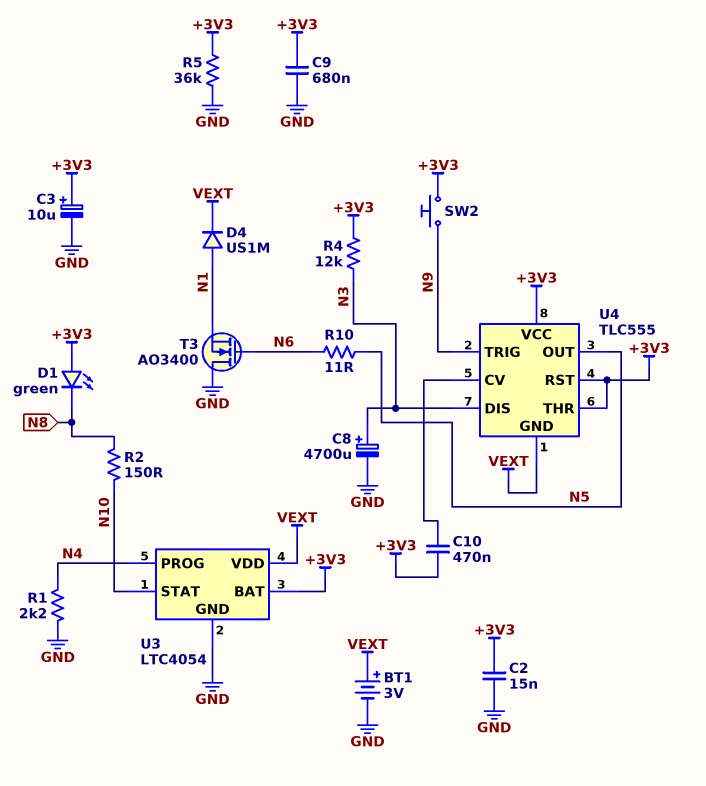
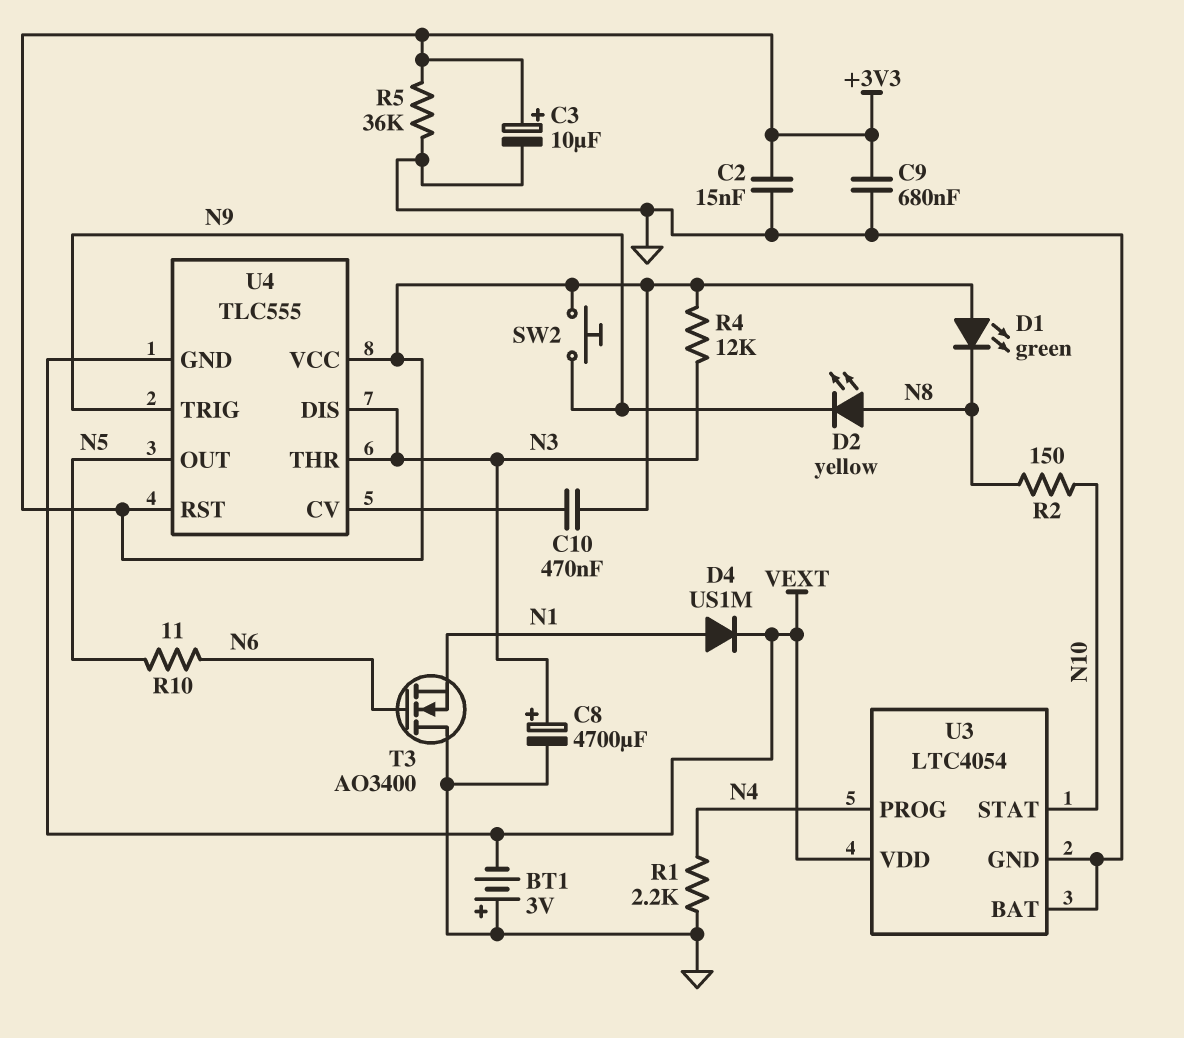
BT1: 3V (plus VEXT, minus GND) -> 3V (plus GND, minus VEXT)
D2: none -> LED yellow (A N8, K N9)
U3 pin BAT: +3V3 -> GND
U4 pin THR: +3V3 -> N3

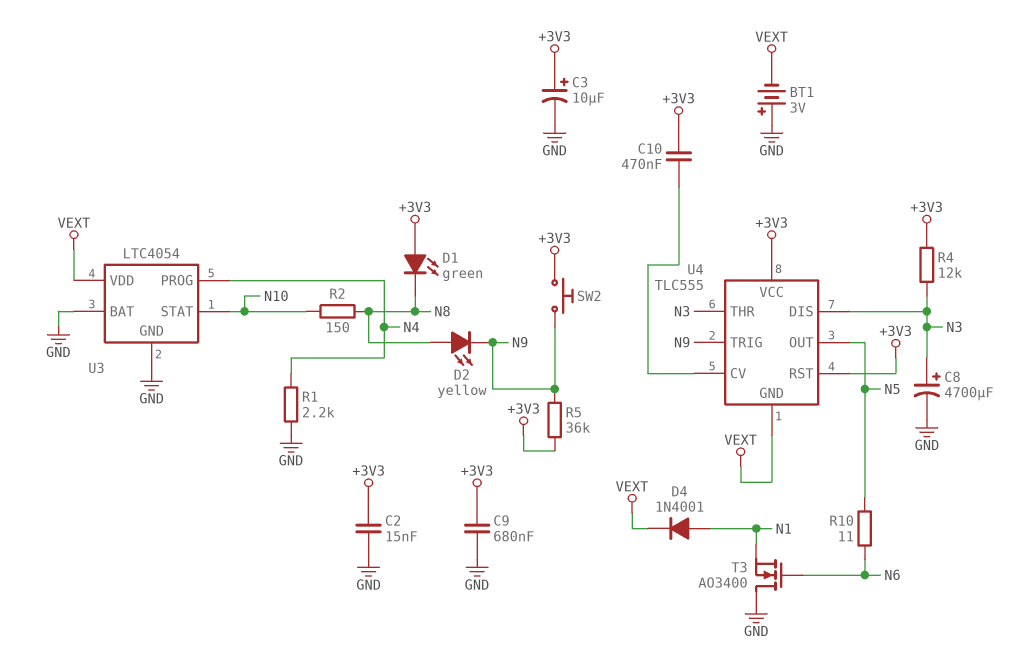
D4: diode US1M (A N1, K VEXT) -> diode 1N4001 (A N1, K VEXT)
R5: 36k (+3V3, GND) -> 36k (+3V3, N9)

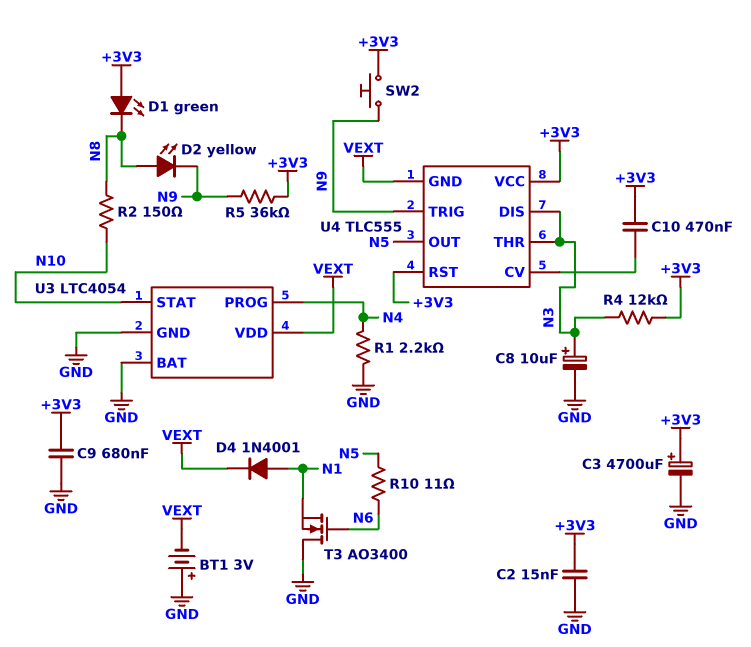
C3: 10uF (plus +3V3, minus GND) -> 4700uF (plus +3V3, minus GND)
C8: 4700uF (plus N3, minus GND) -> 10uF (plus N3, minus GND)

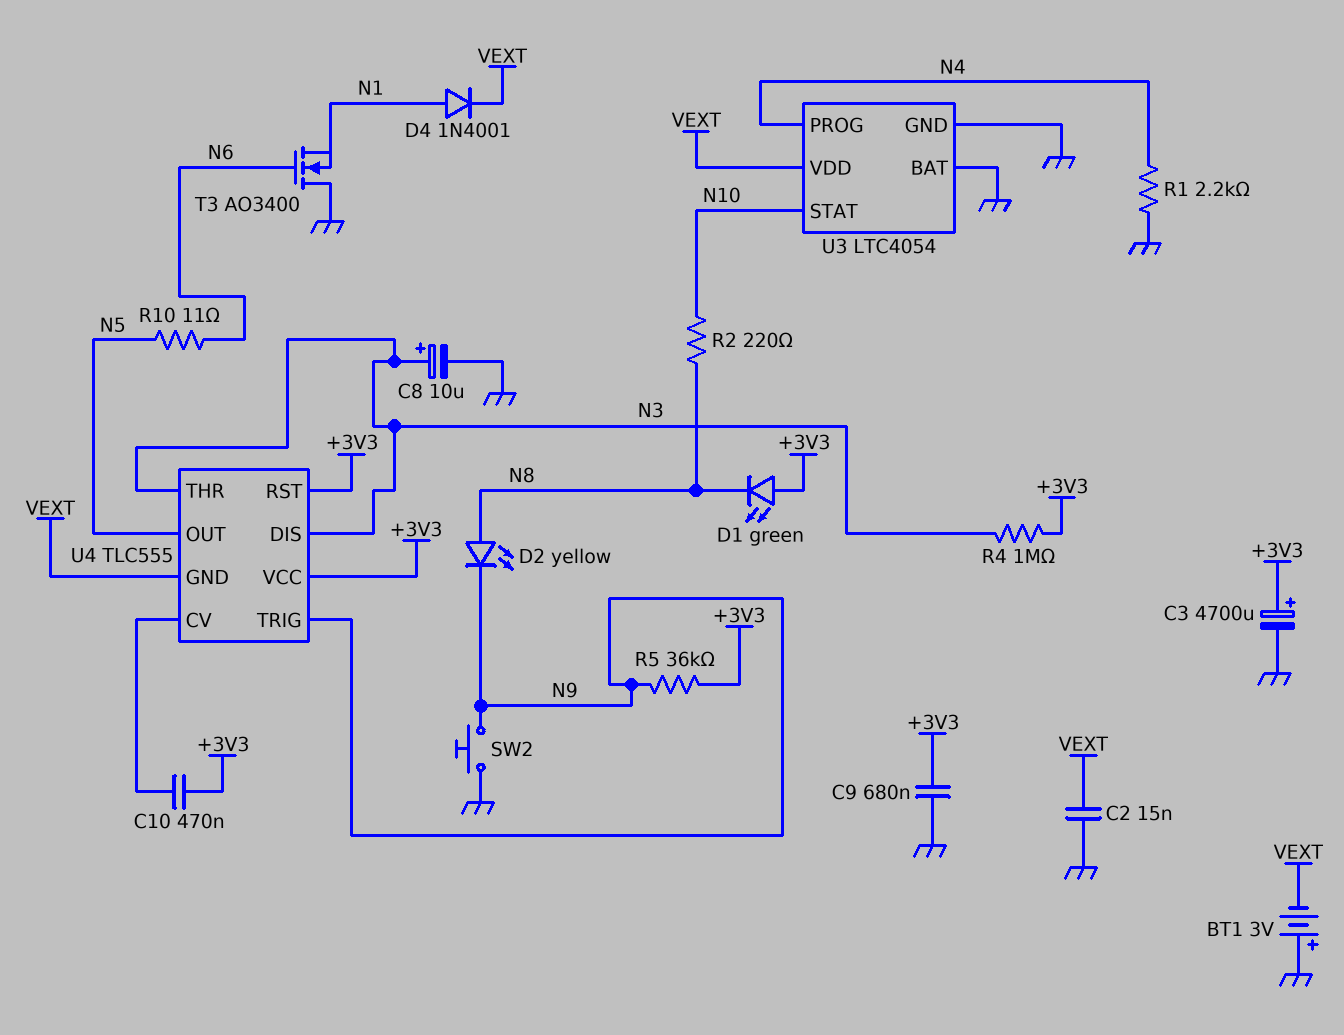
C2: 15nF (+3V3, GND) -> 15nF (GND, VEXT)
R2: 150 (N8, N10) -> 220 (N8, N10)
R4: 12k (+3V3, N3) -> 1M (+3V3, N3)
SW2: button (+3V3, N9) -> button (GND, N9)

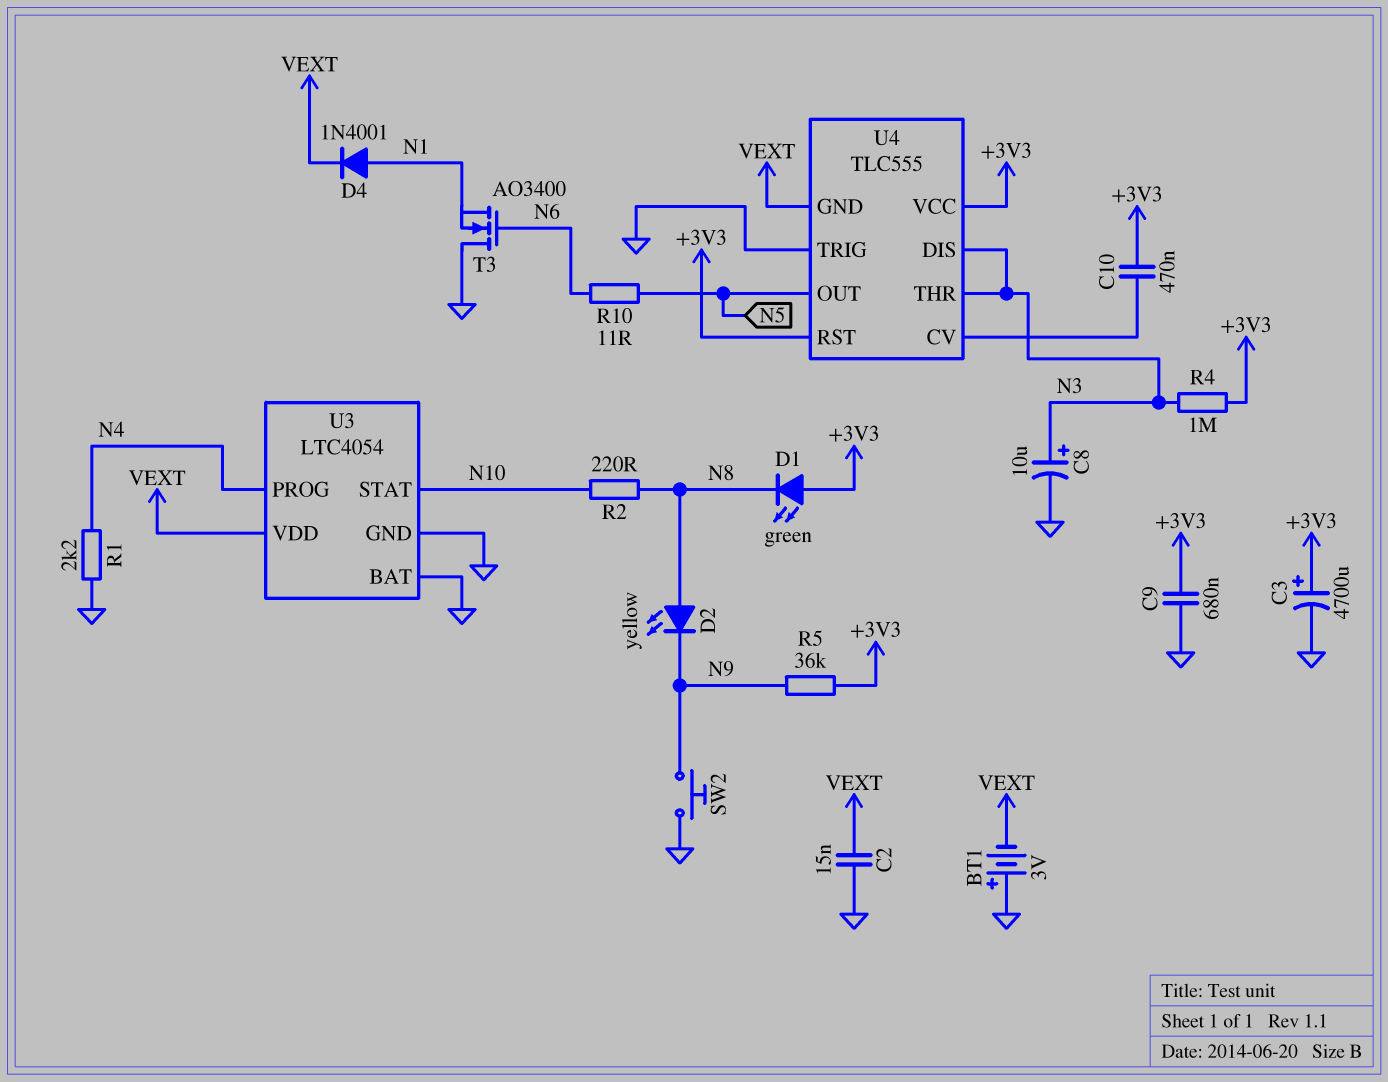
U4 pin TRIG: N9 -> GND

